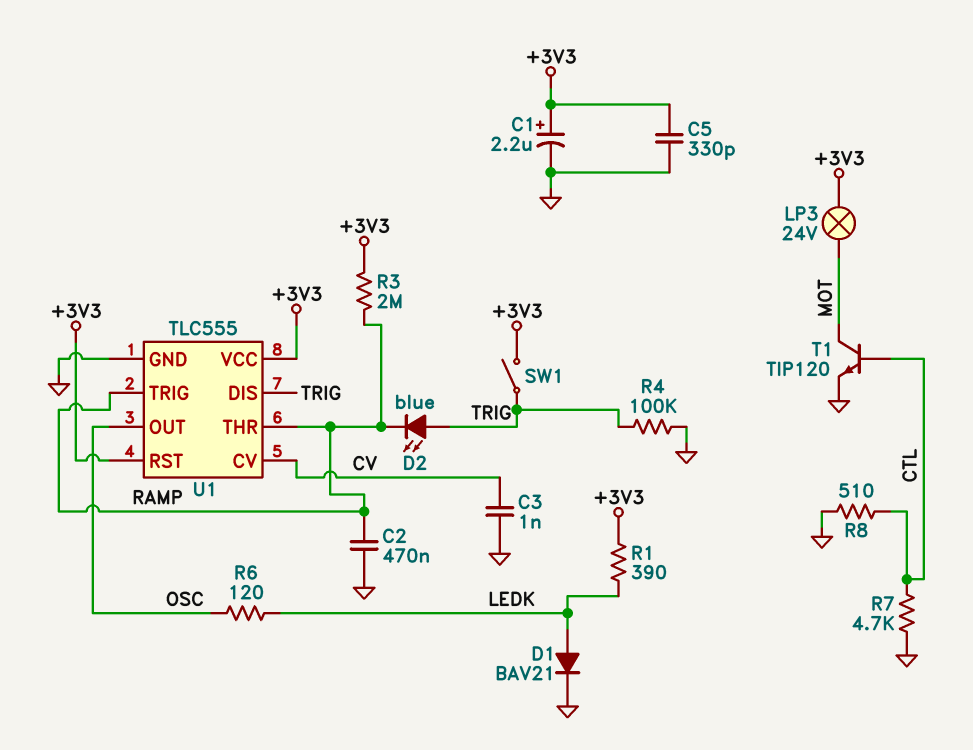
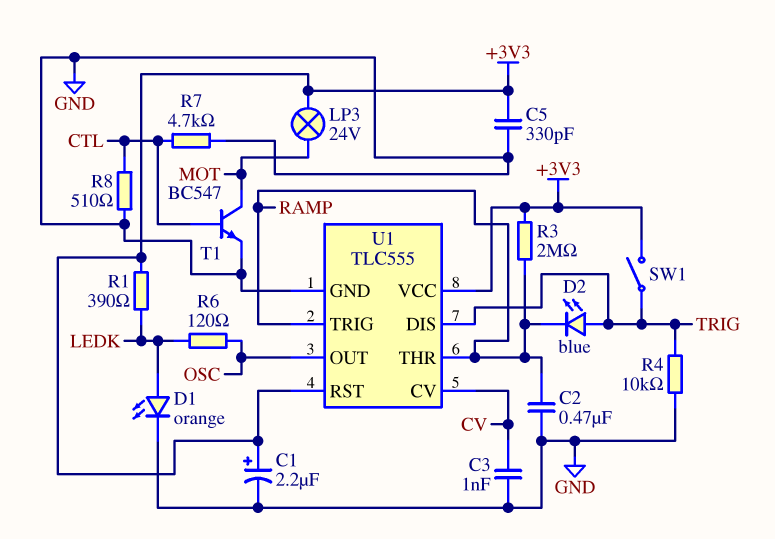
D1: diode BAV21 (A LEDK, K GND) -> LED orange (A LEDK, K GND)
R4: 100k (GND, TRIG) -> 10k (GND, TRIG)
T1: NPN TIP120 (B CTL, C MOT, E GND) -> NPN BC547 (B CTL, C MOT, E GND)

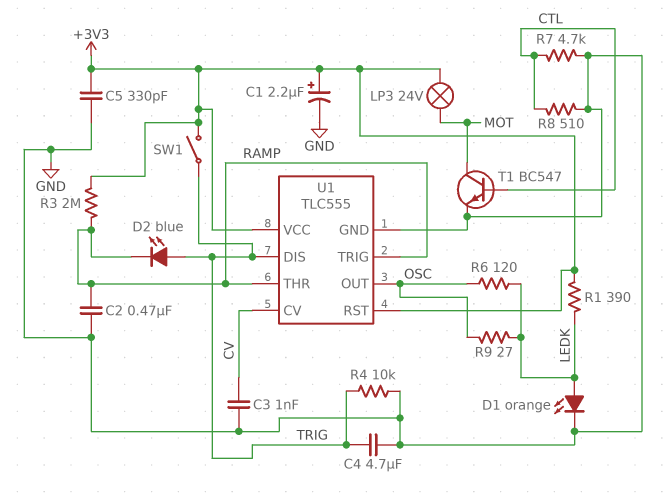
C4: none -> 4.7uF (GND, TRIG)
R9: none -> 27 (LEDK, OSC)

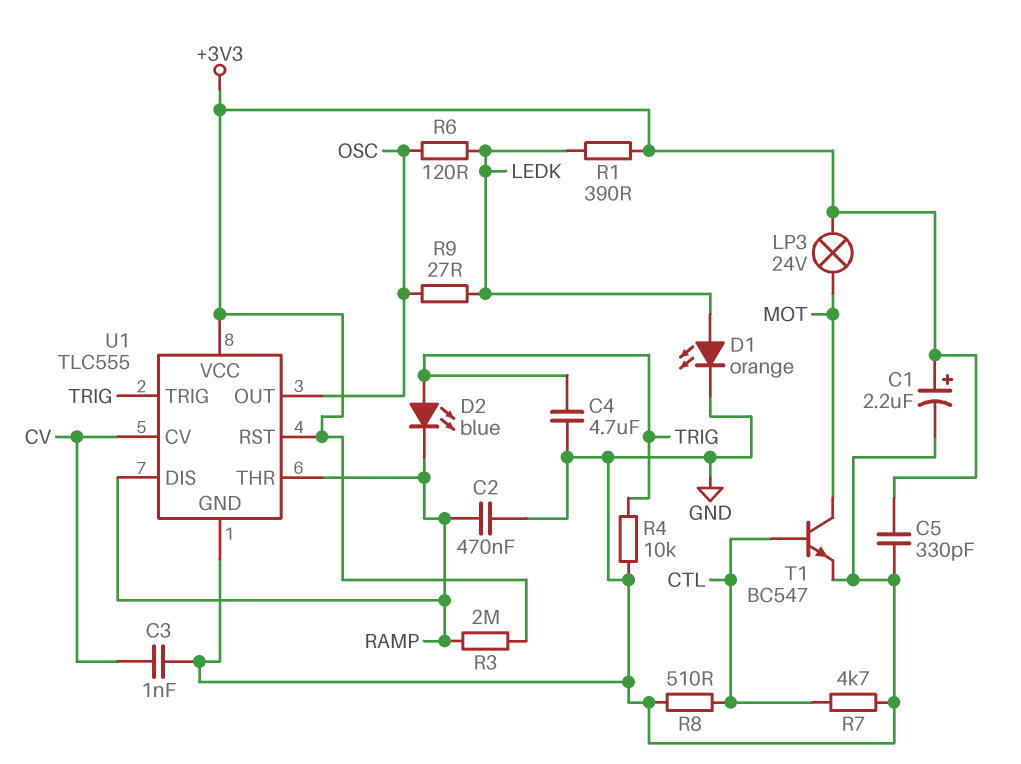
SW1: switch (+3V3, TRIG) -> none
U1 pin DIS: TRIG -> RAMP
U1 pin TRIG: RAMP -> TRIG

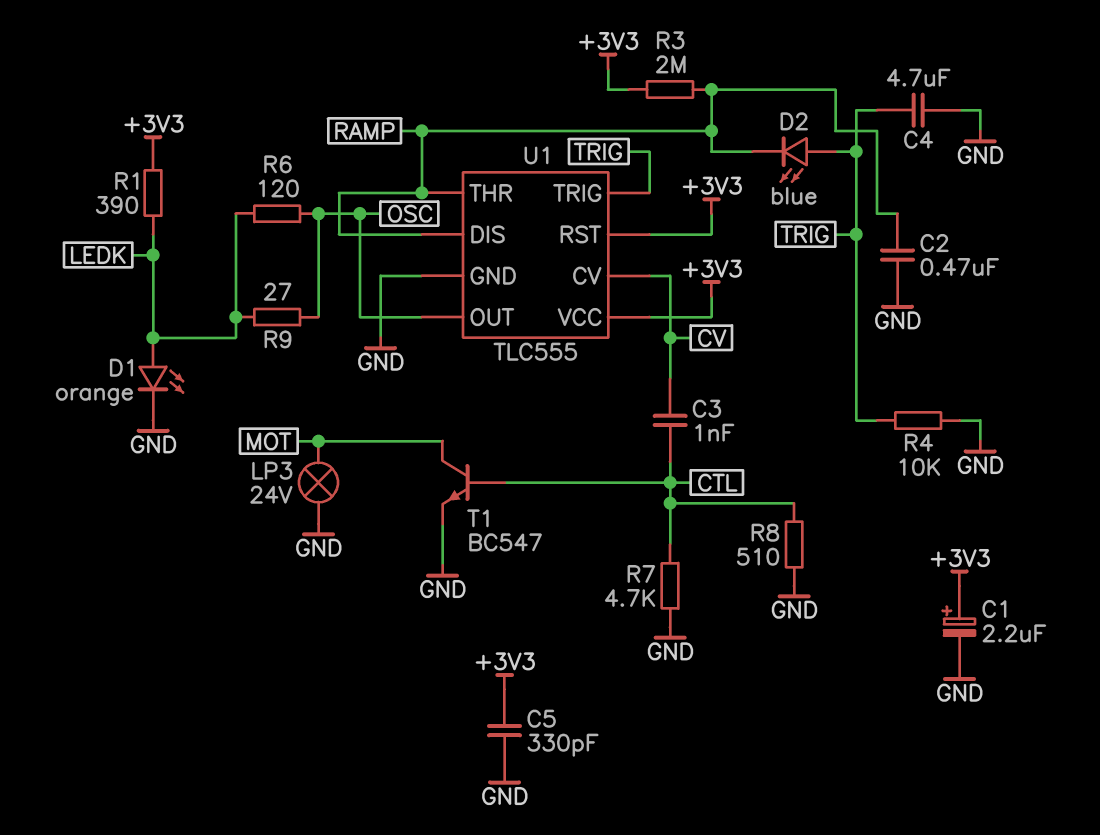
C3: 1nF (CV, GND) -> 1nF (CTL, CV)
LP3: lamp 24V (+3V3, MOT) -> lamp 24V (GND, MOT)

